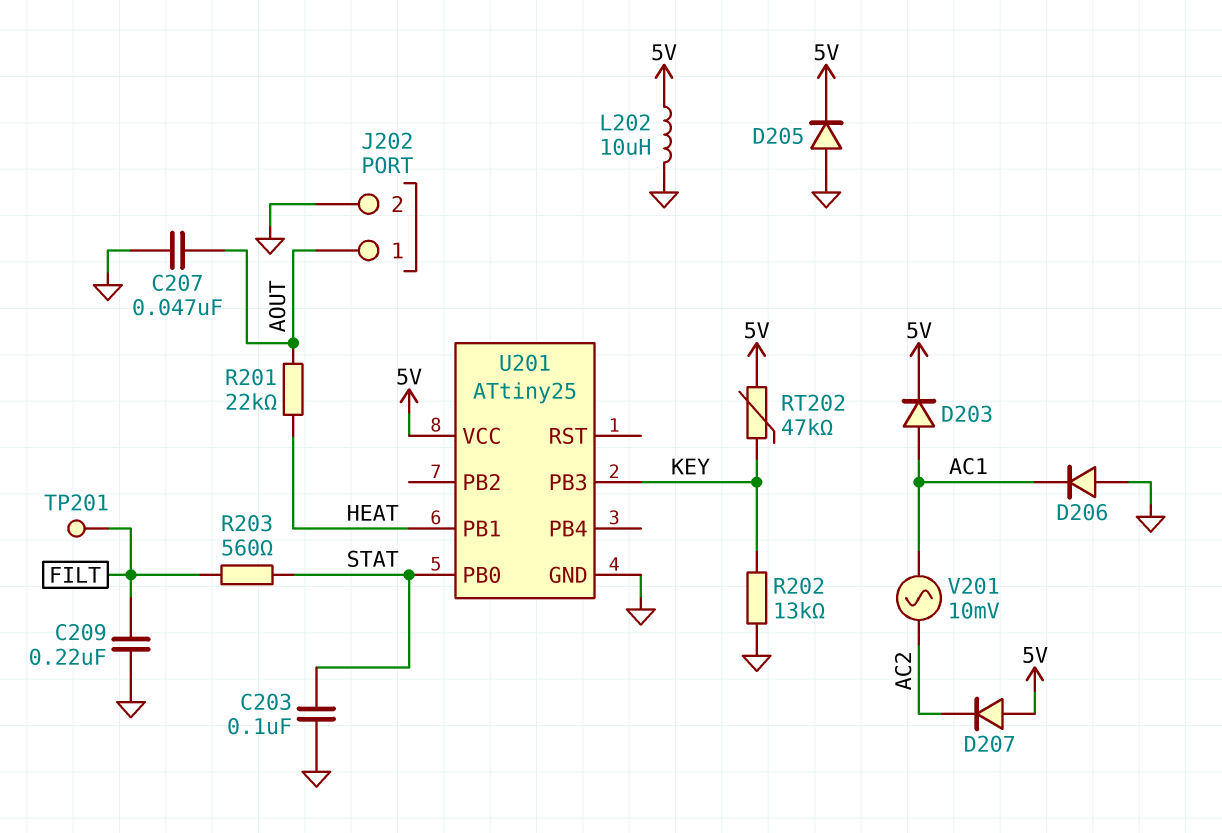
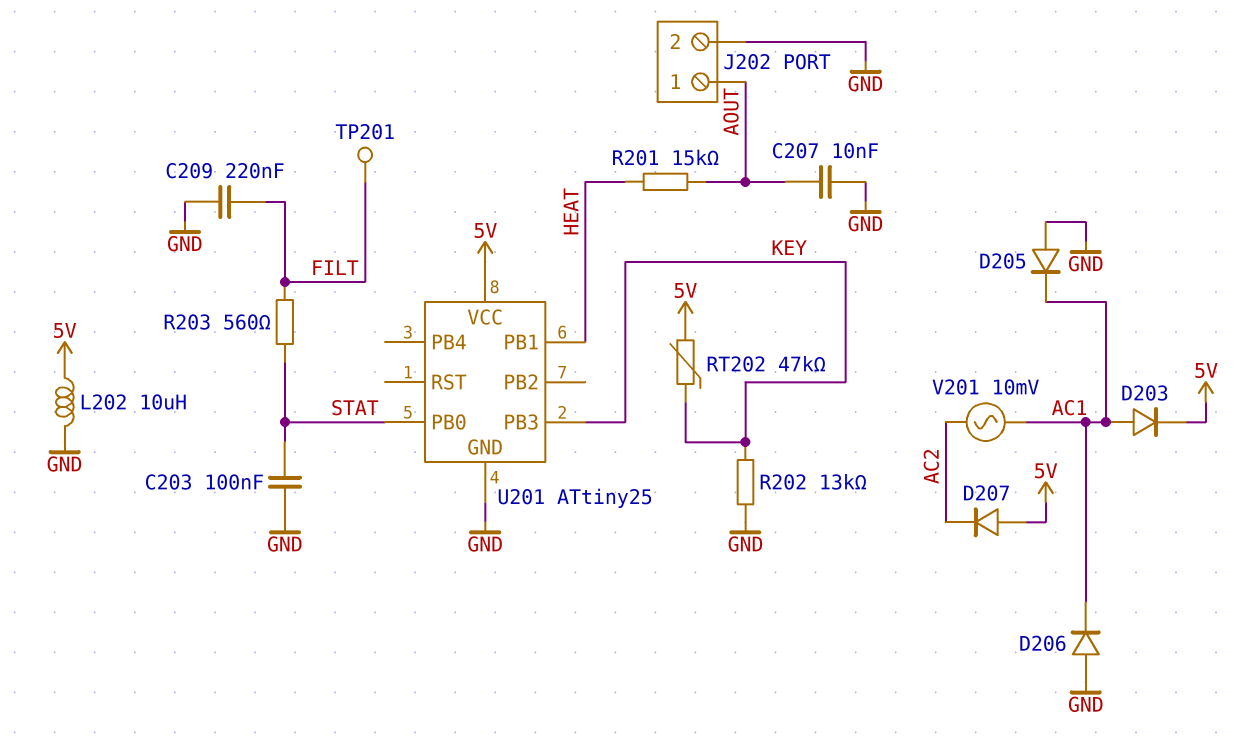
C207: 47nF (AOUT, GND) -> 10nF (AOUT, GND)
D205: diode (A GND, K 5V) -> diode (A GND, K AC1)
R201: 22k (AOUT, HEAT) -> 15k (AOUT, HEAT)

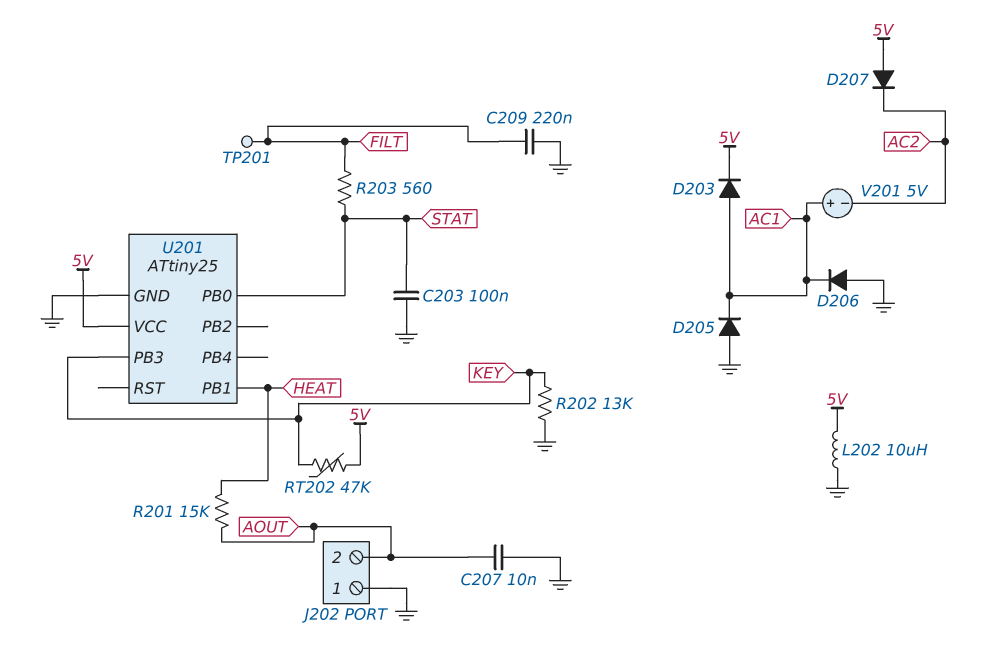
J202 pin 1: AOUT -> GND
J202 pin 2: GND -> AOUT
V201: AC 10mV (AC1, AC2) -> 5V (plus AC1, minus AC2)

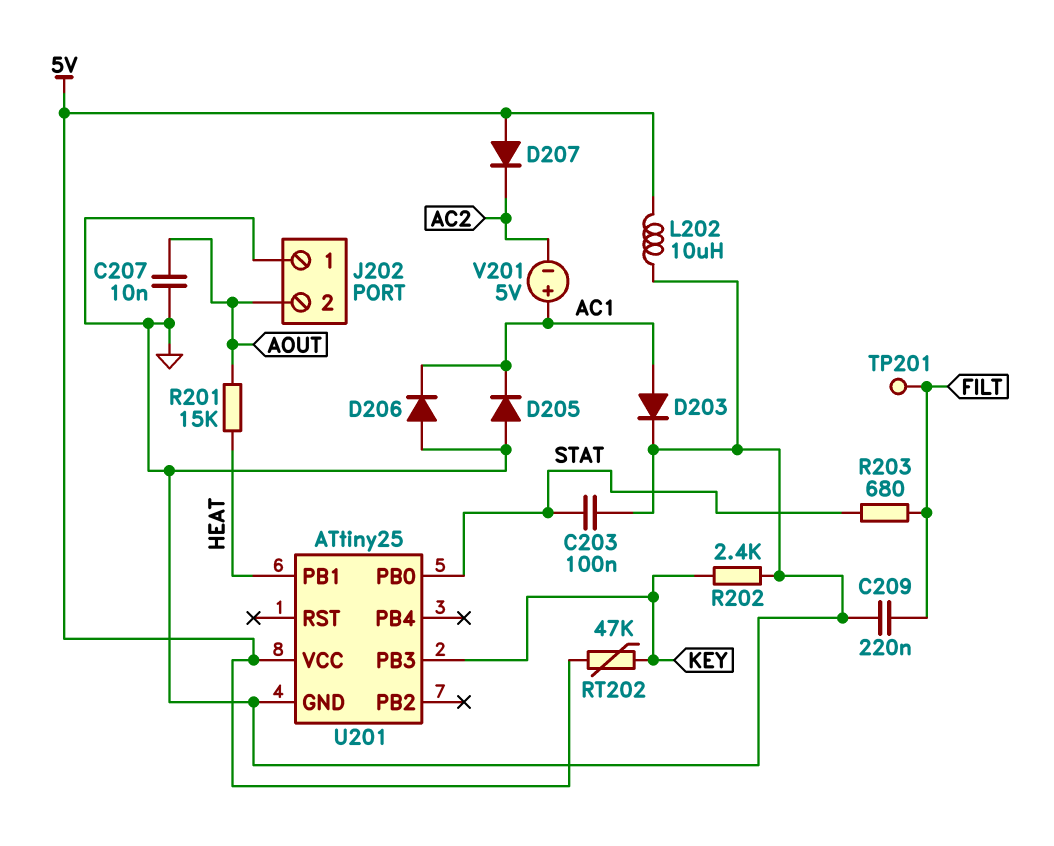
D203: diode (A AC1, K 5V) -> diode (A AC1, K GND)
R202: 13k (GND, KEY) -> 2.4k (GND, KEY)
R203: 560 (FILT, STAT) -> 680 (FILT, STAT)

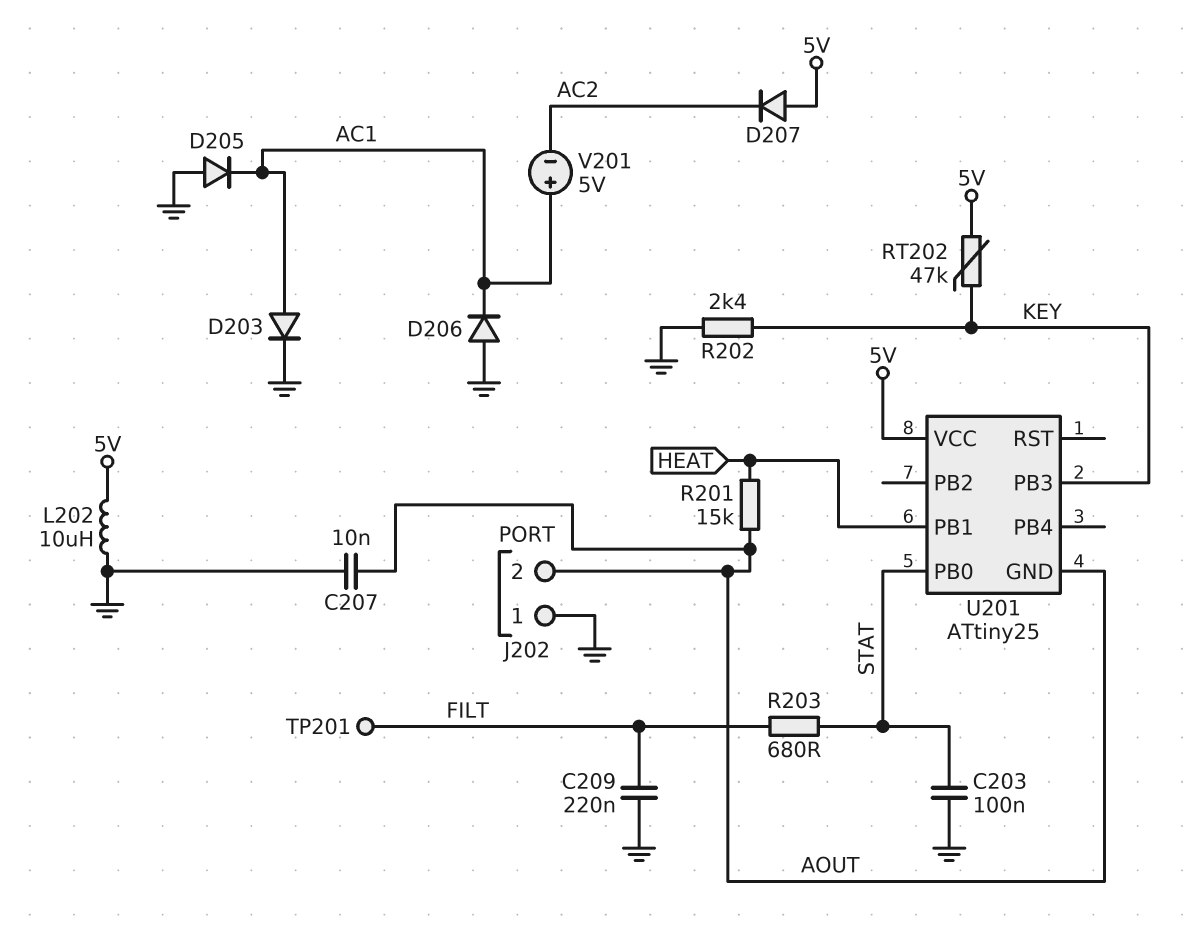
U201 pin GND: GND -> AOUT

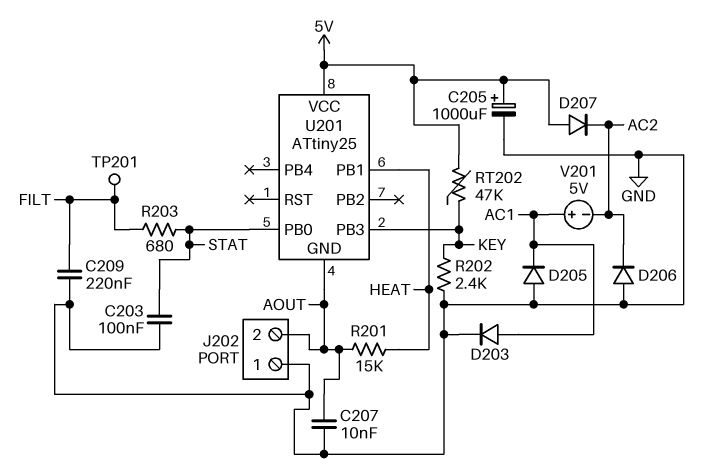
C205: none -> 1000uF (plus 5V, minus GND)
D206: diode (A GND, K AC1) -> diode (A GND, K AC2)
L202: 10uH (5V, GND) -> none

